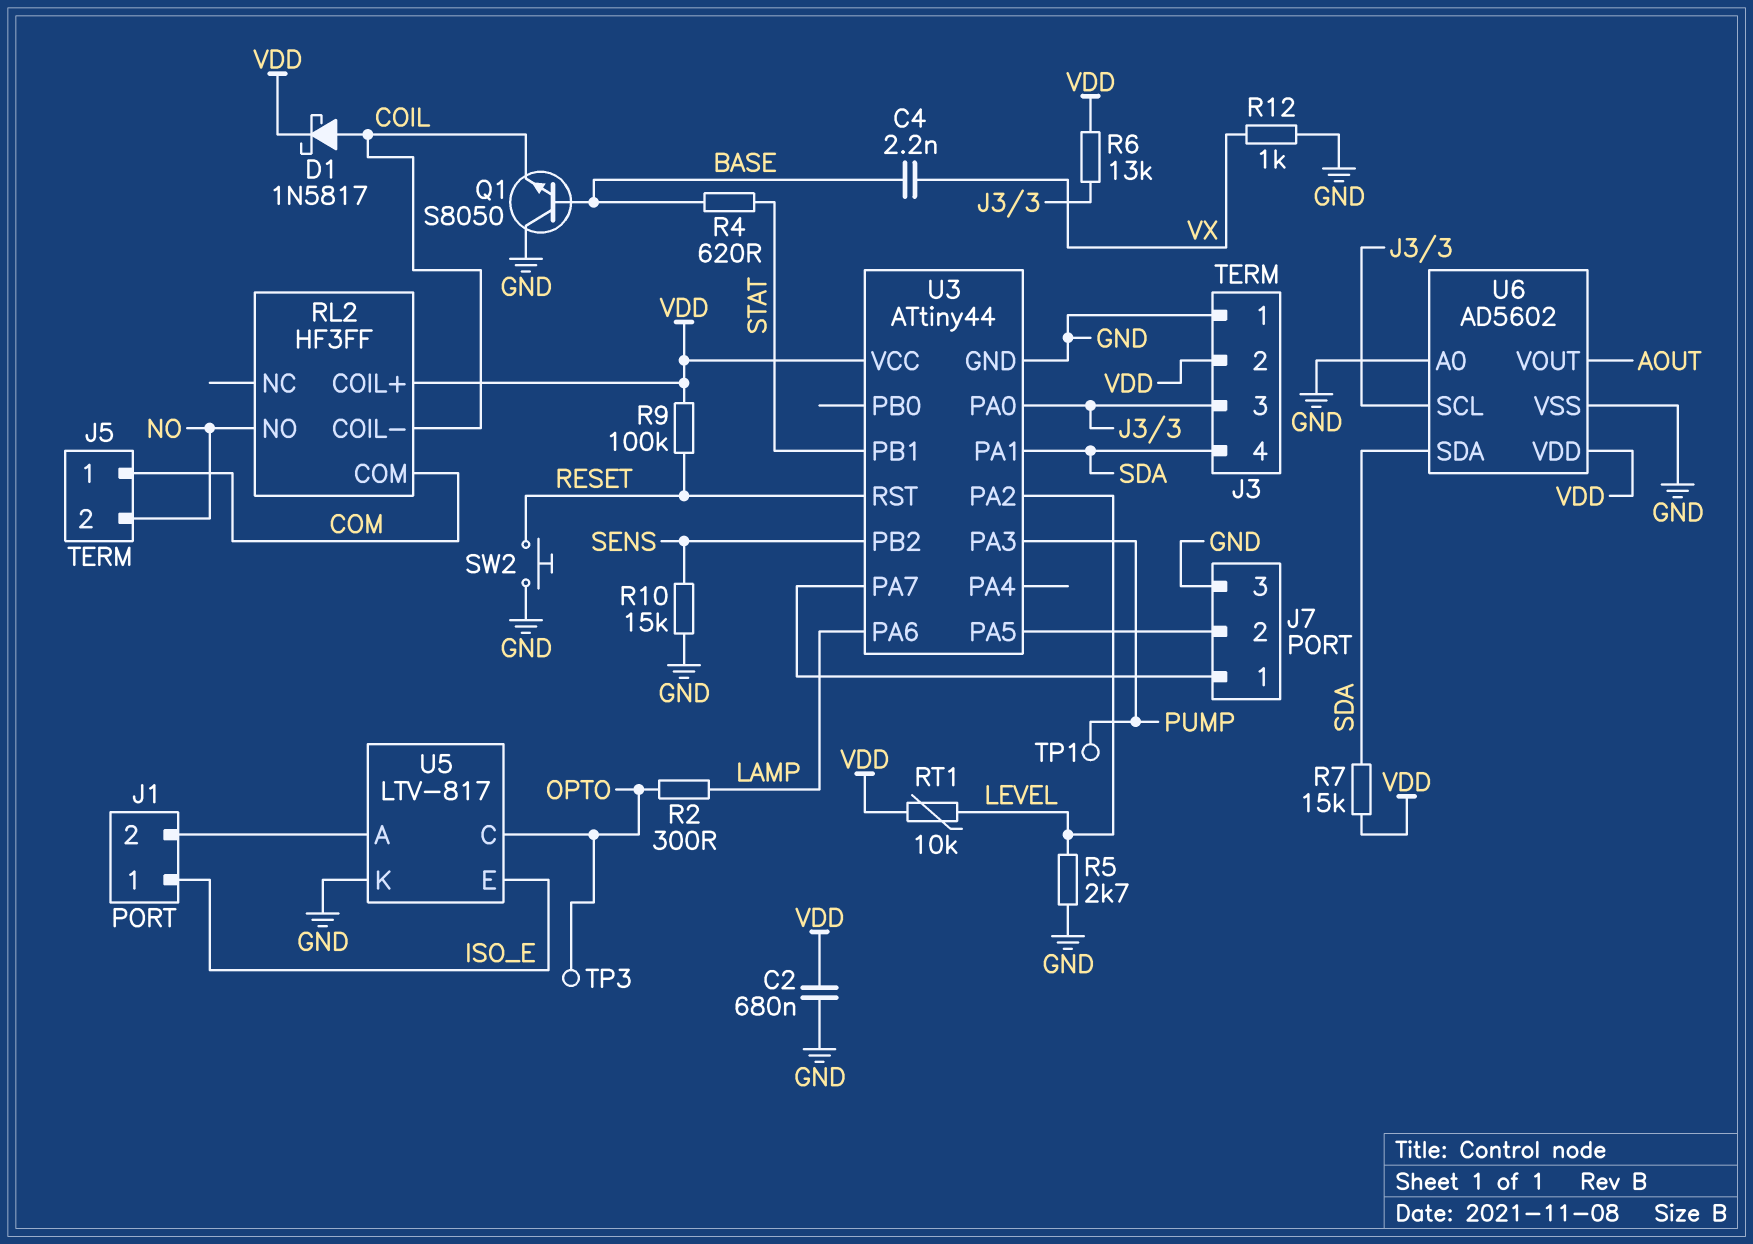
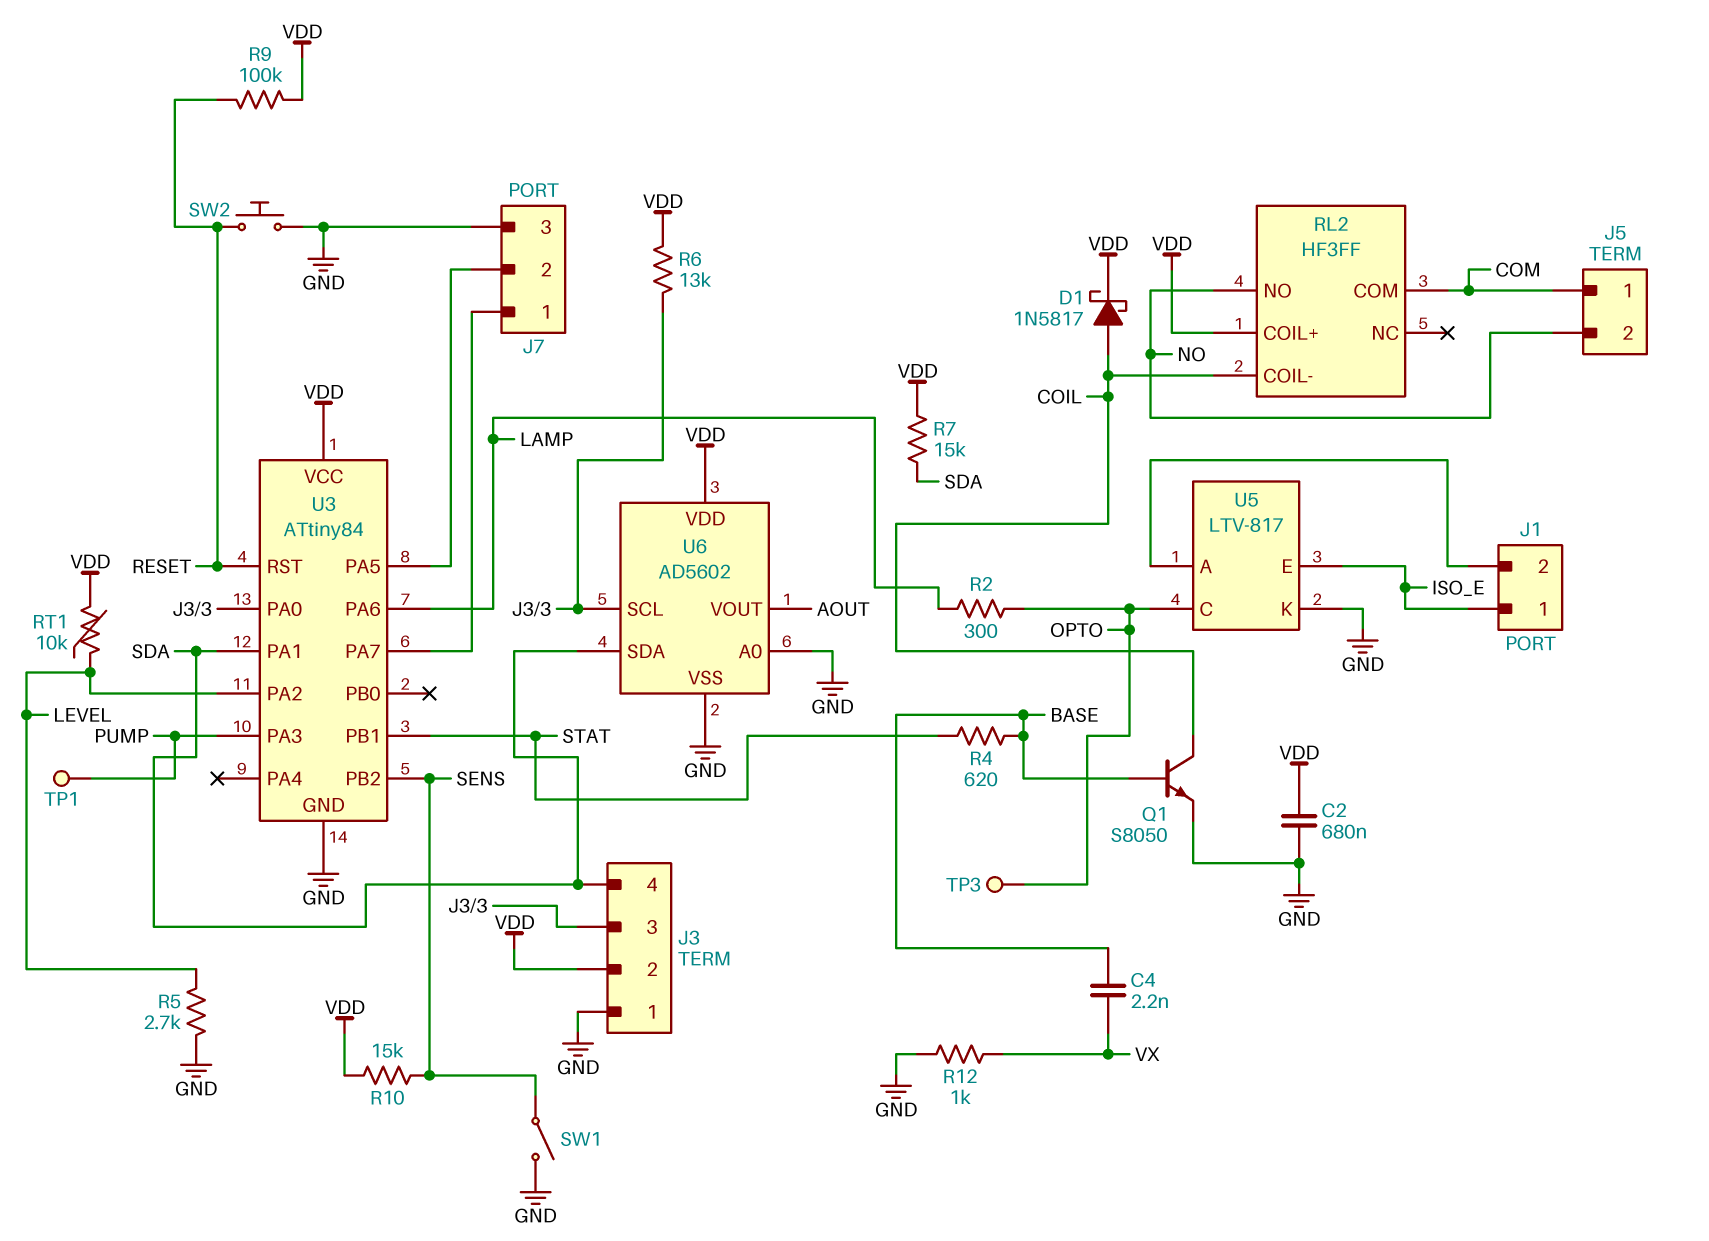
Q1: NPN S8050 (B BASE, C GND, E COIL) -> NPN S8050 (B BASE, C COIL, E GND)
R10: 15k (GND, SENS) -> 15k (SENS, VDD)
SW1: none -> switch (GND, SENS)
U3: ATtiny44 -> ATtiny84

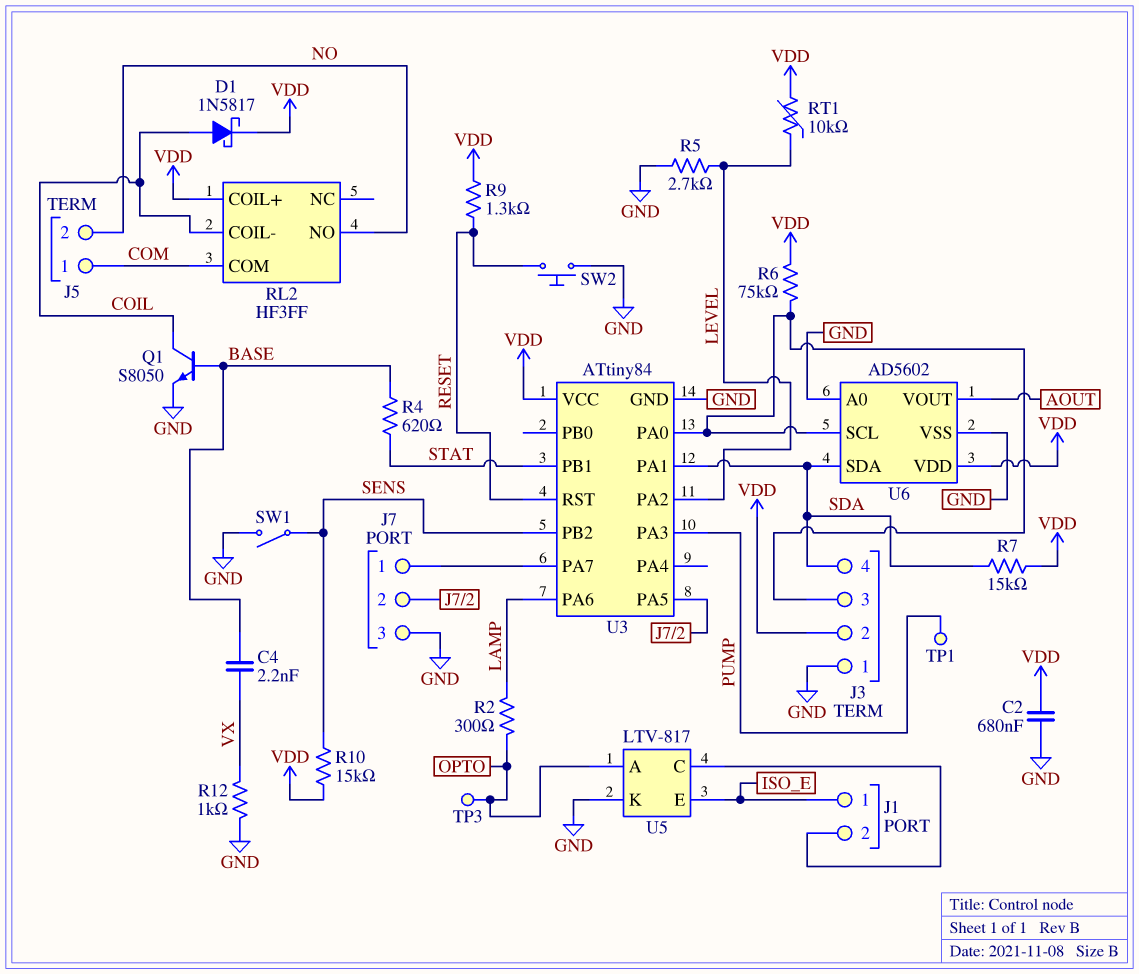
R6: 13k (J3/3, VDD) -> 75k (J3/3, VDD)
R9: 100k (RESET, VDD) -> 1.3k (RESET, VDD)
U5 pin A: J1/2 -> OPTO
U5 pin C: OPTO -> J1/2

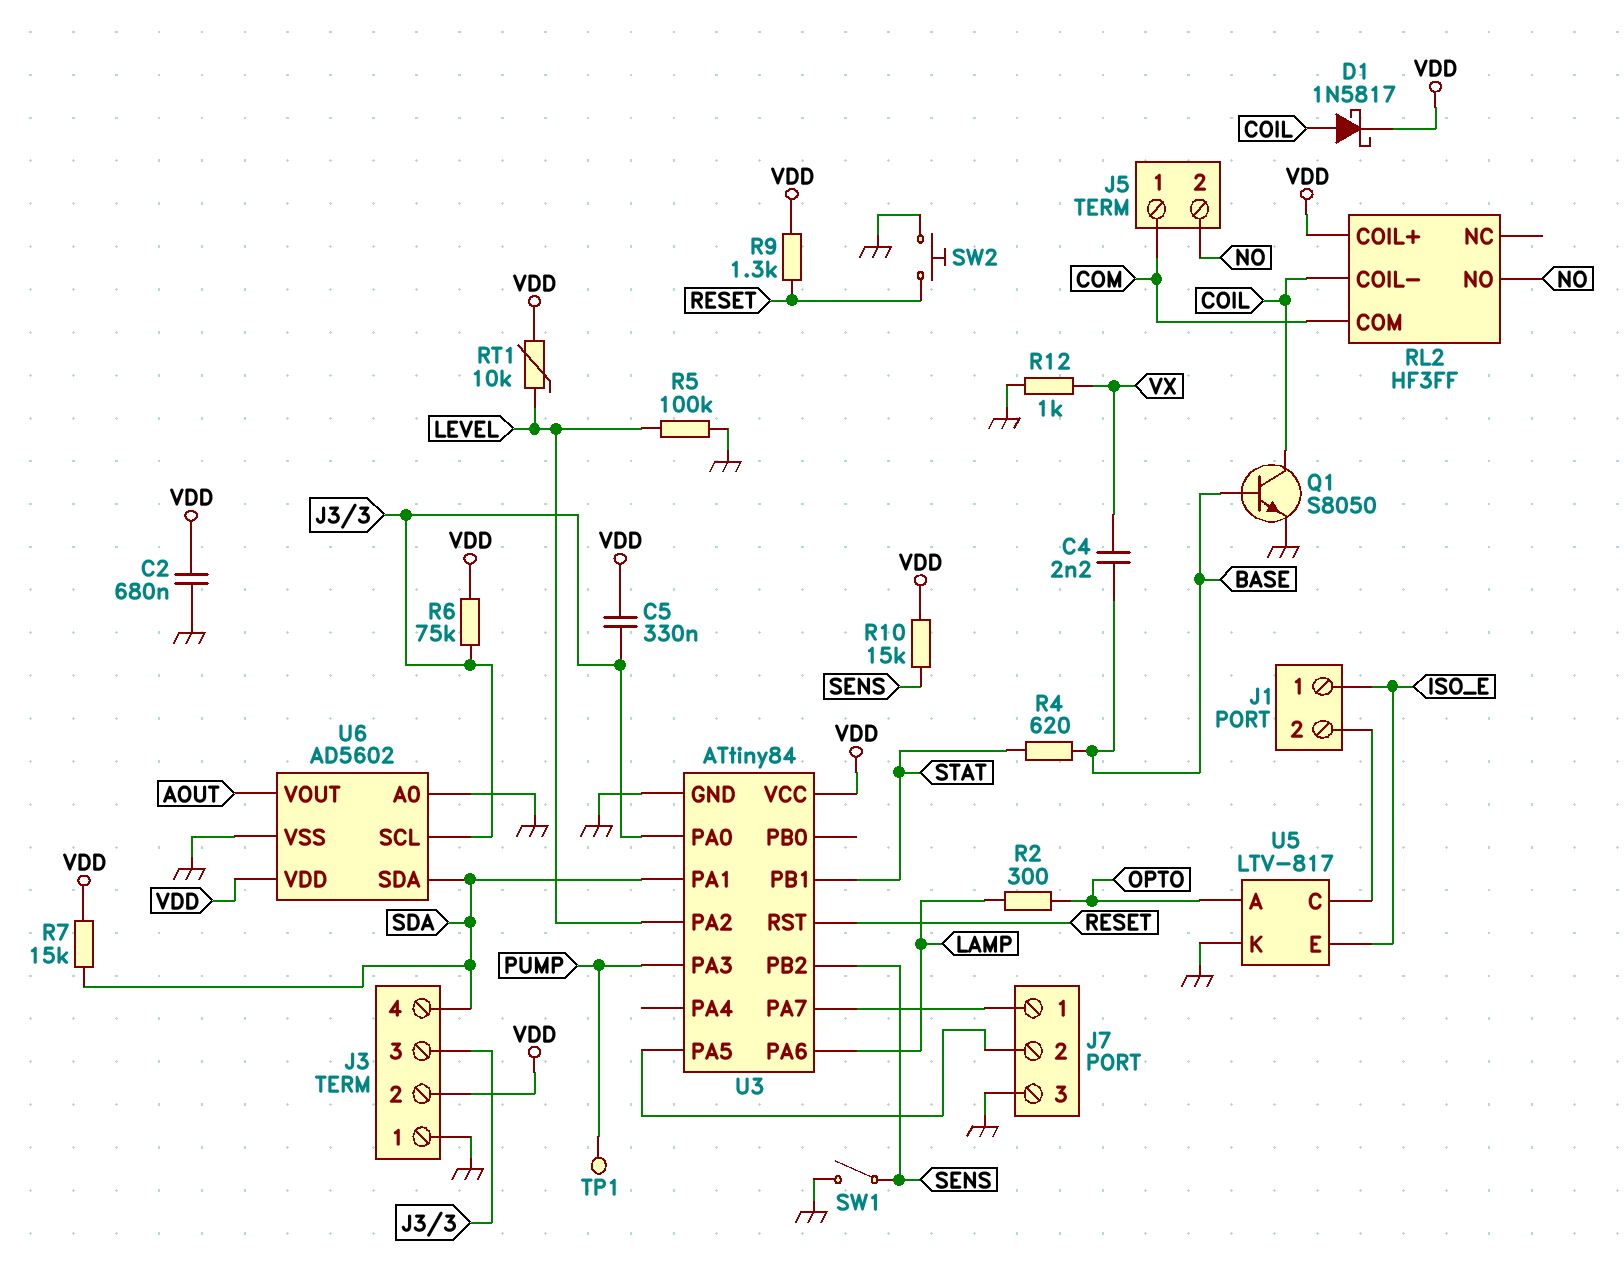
C5: none -> 330nF (J3/3, VDD)
R5: 2.7k (GND, LEVEL) -> 100k (GND, LEVEL)
TP3: test point (OPTO) -> none

